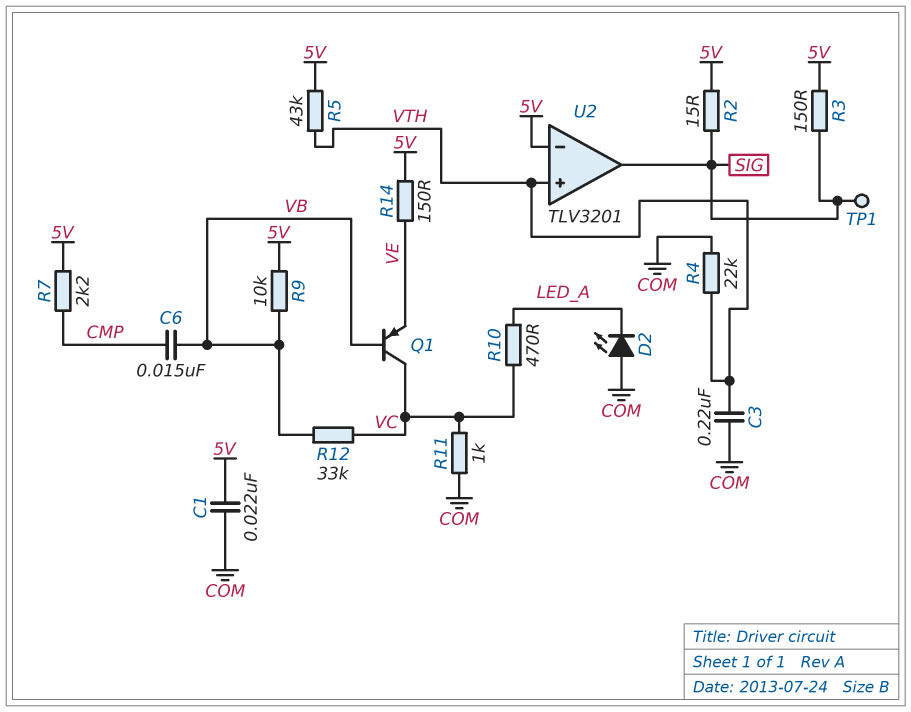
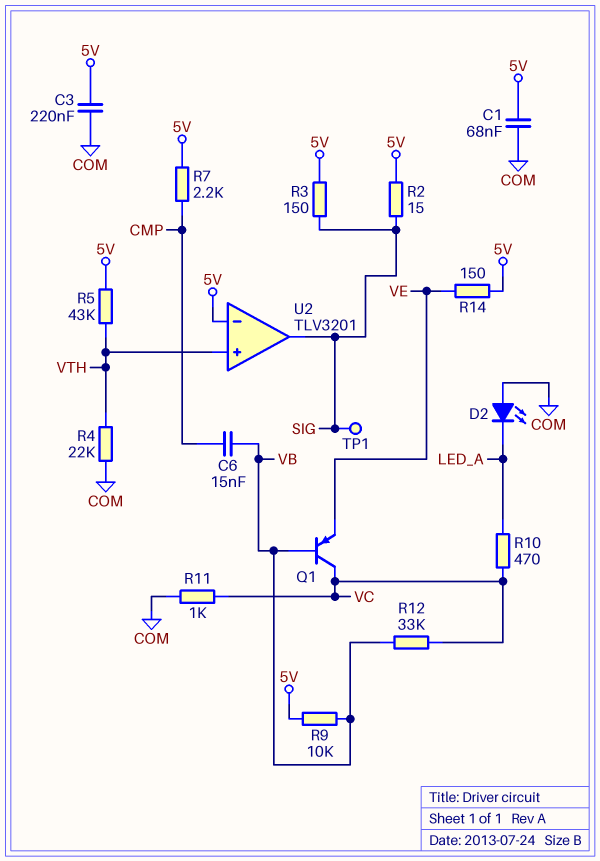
C1: 22nF (5V, COM) -> 68nF (5V, COM)
C3: 220nF (COM, VTH) -> 220nF (5V, COM)

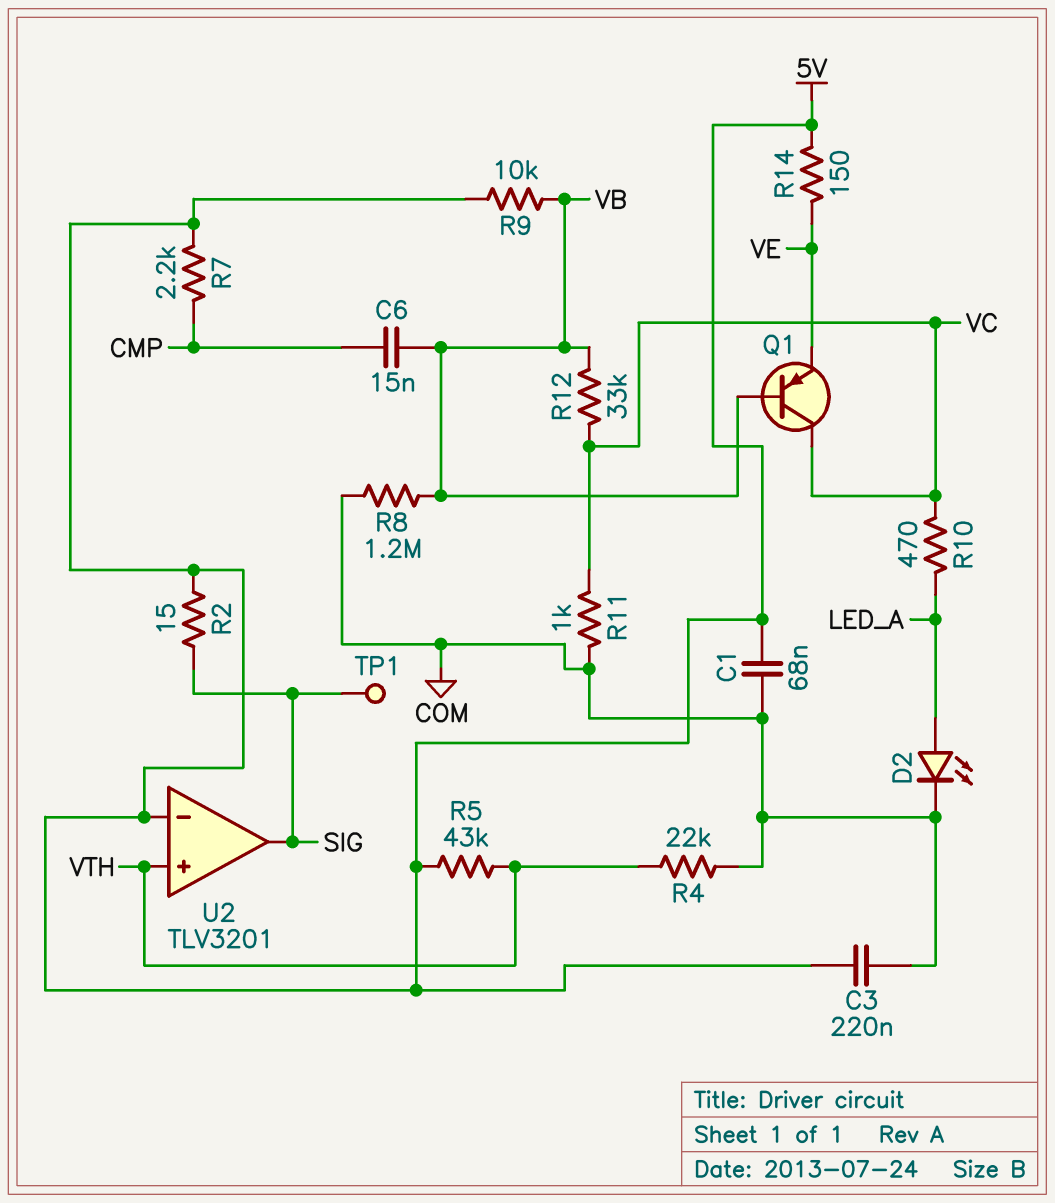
D2: LED (A COM, K LED_A) -> LED (A LED_A, K COM)
R3: 150 (5V, SIG) -> none
R8: none -> 1.2M (COM, VB)

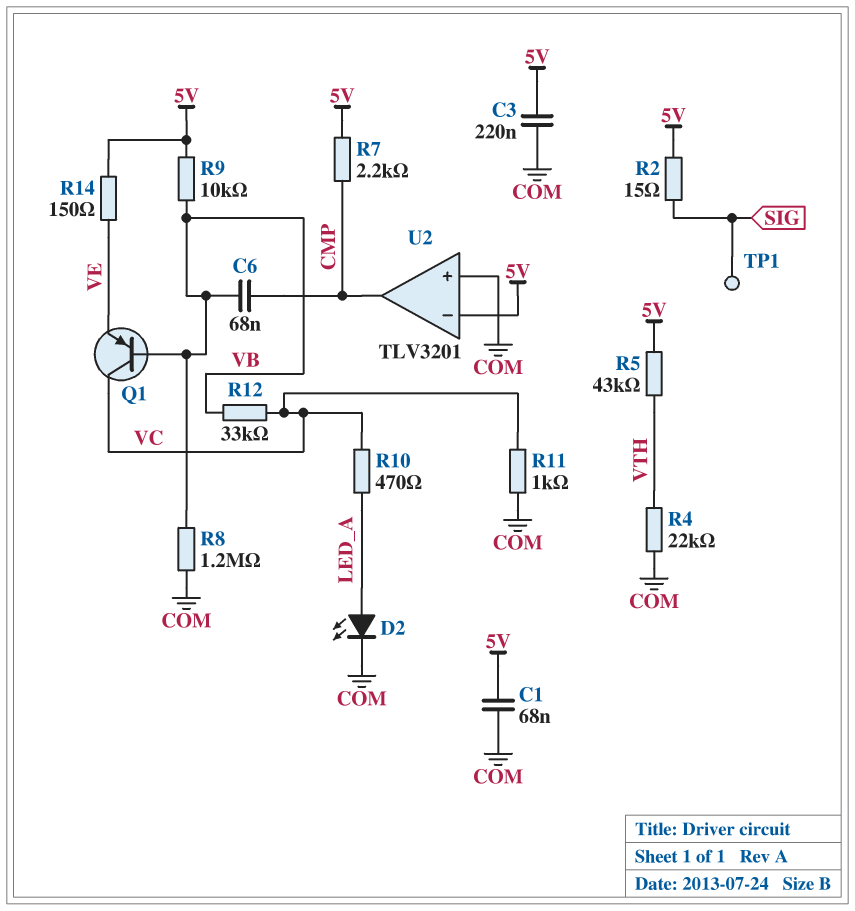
C6: 15nF (CMP, VB) -> 68nF (CMP, VB)
U2 pin in+: VTH -> COM
U2 pin out: SIG -> CMP

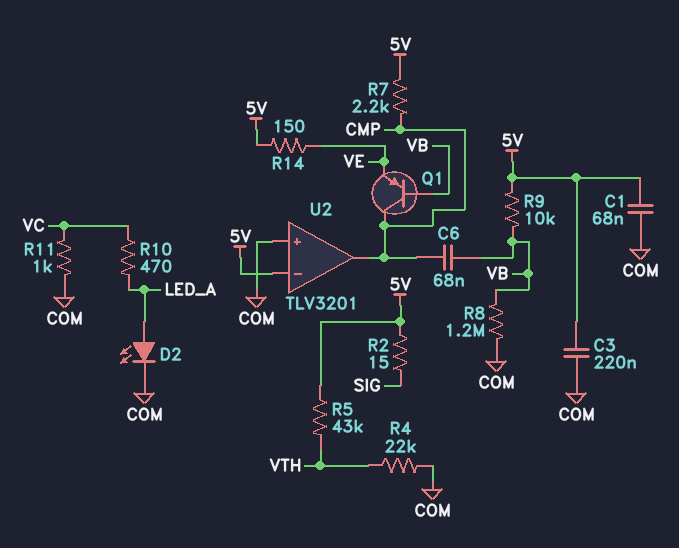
Q1: PNP (B VB, C VC, E VE) -> PNP (B VB, C CMP, E VE)
R12: 33k (VB, VC) -> none
TP1: test point (SIG) -> none

